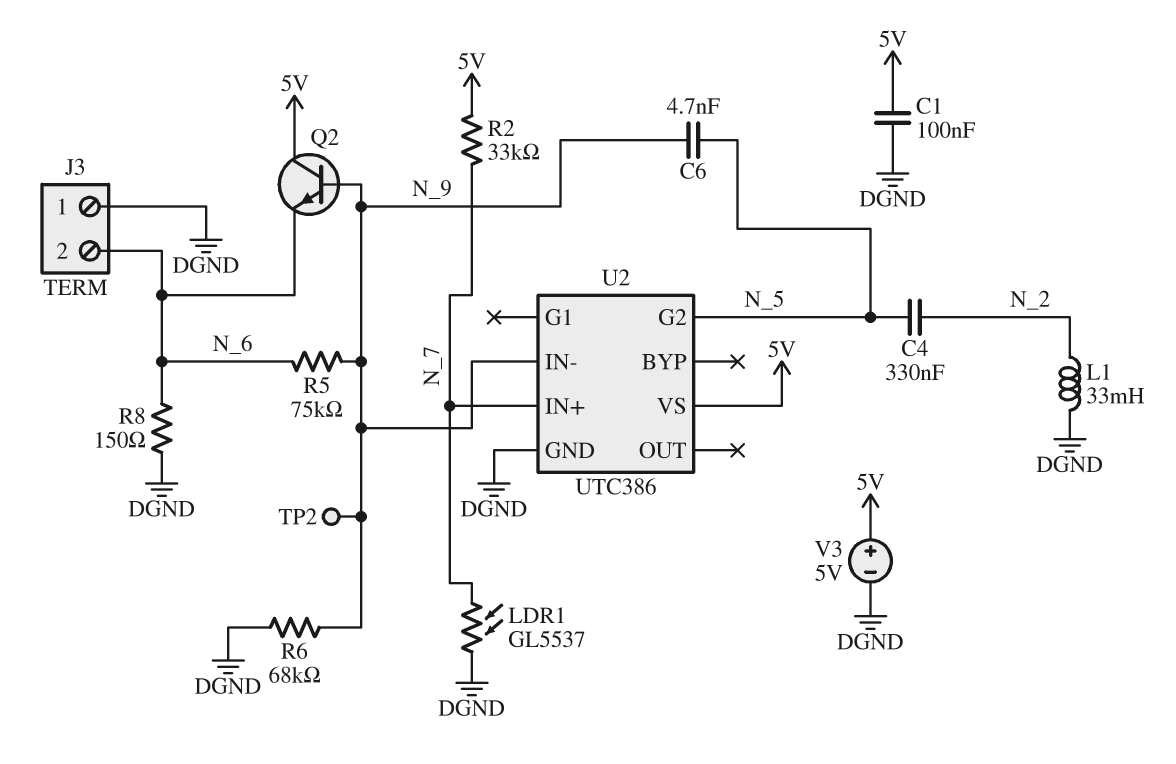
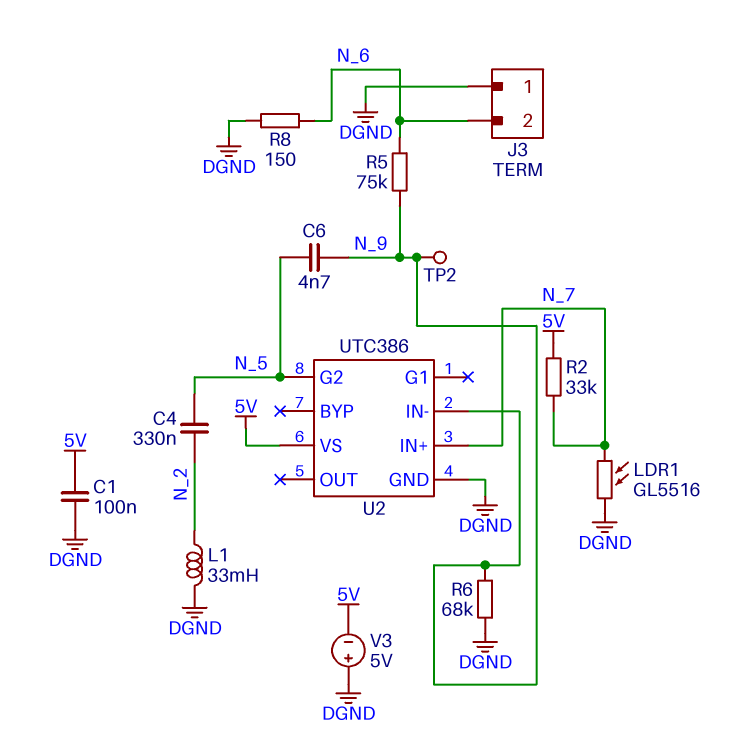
LDR1: GL5537 (DGND, N_7) -> GL5516 (DGND, N_7)
Q2: NPN (B N_9, C 5V, E N_6) -> none
V3: 5V (plus 5V, minus DGND) -> 5V (plus DGND, minus 5V)

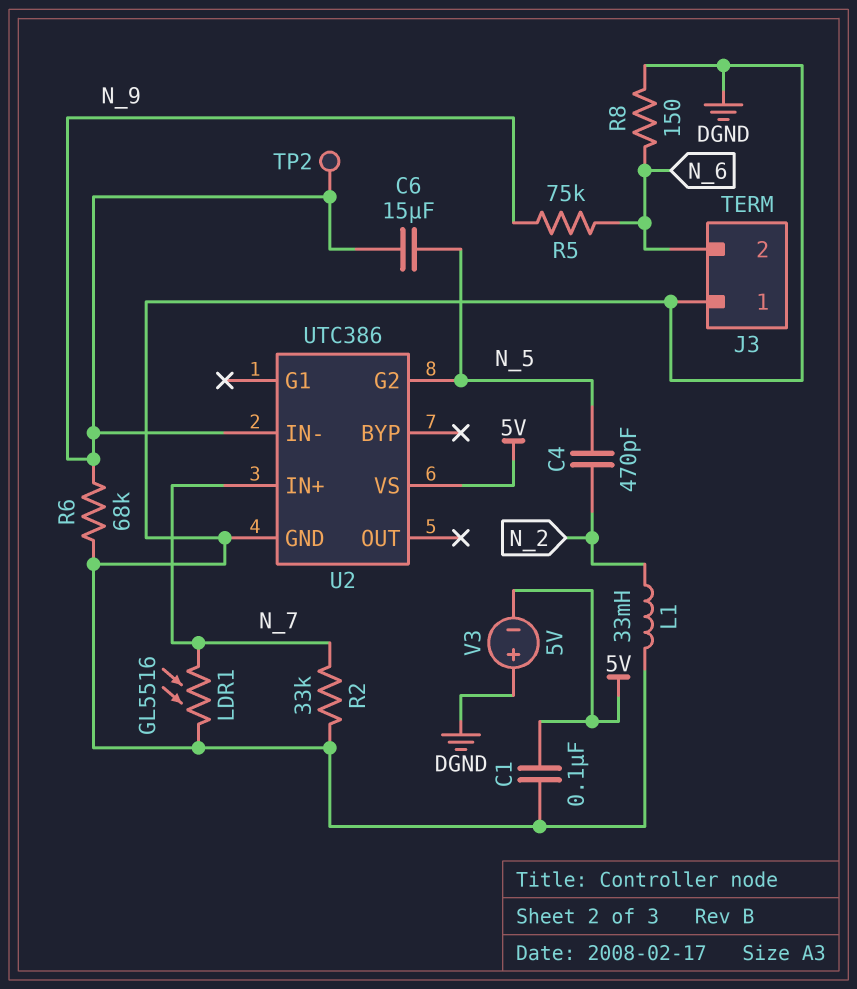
C4: 330nF (N_2, N_5) -> 470pF (N_2, N_5)
C6: 4.7nF (N_5, N_9) -> 15uF (N_5, N_9)
R2: 33k (5V, N_7) -> 33k (DGND, N_7)

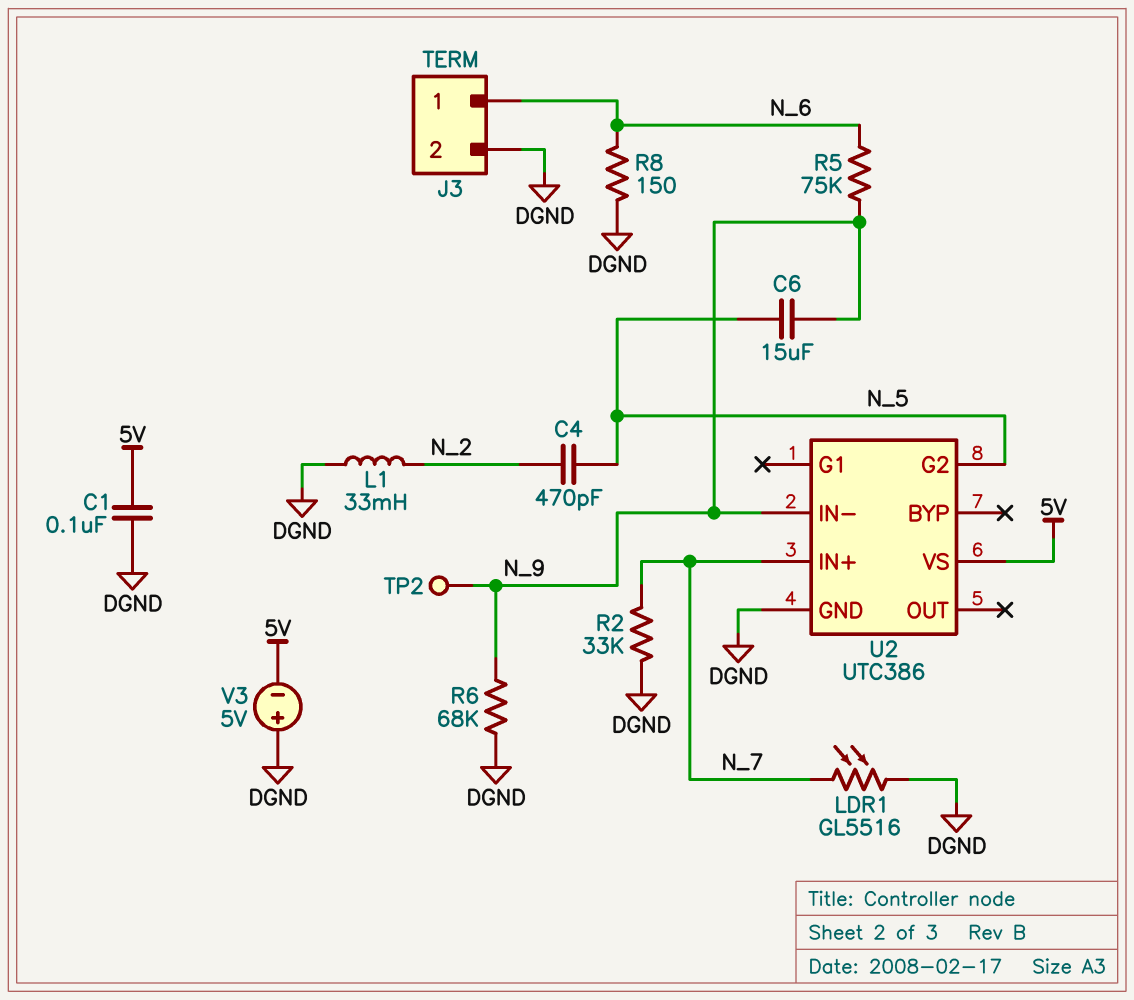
J3 pin 1: DGND -> N_6
J3 pin 2: N_6 -> DGND

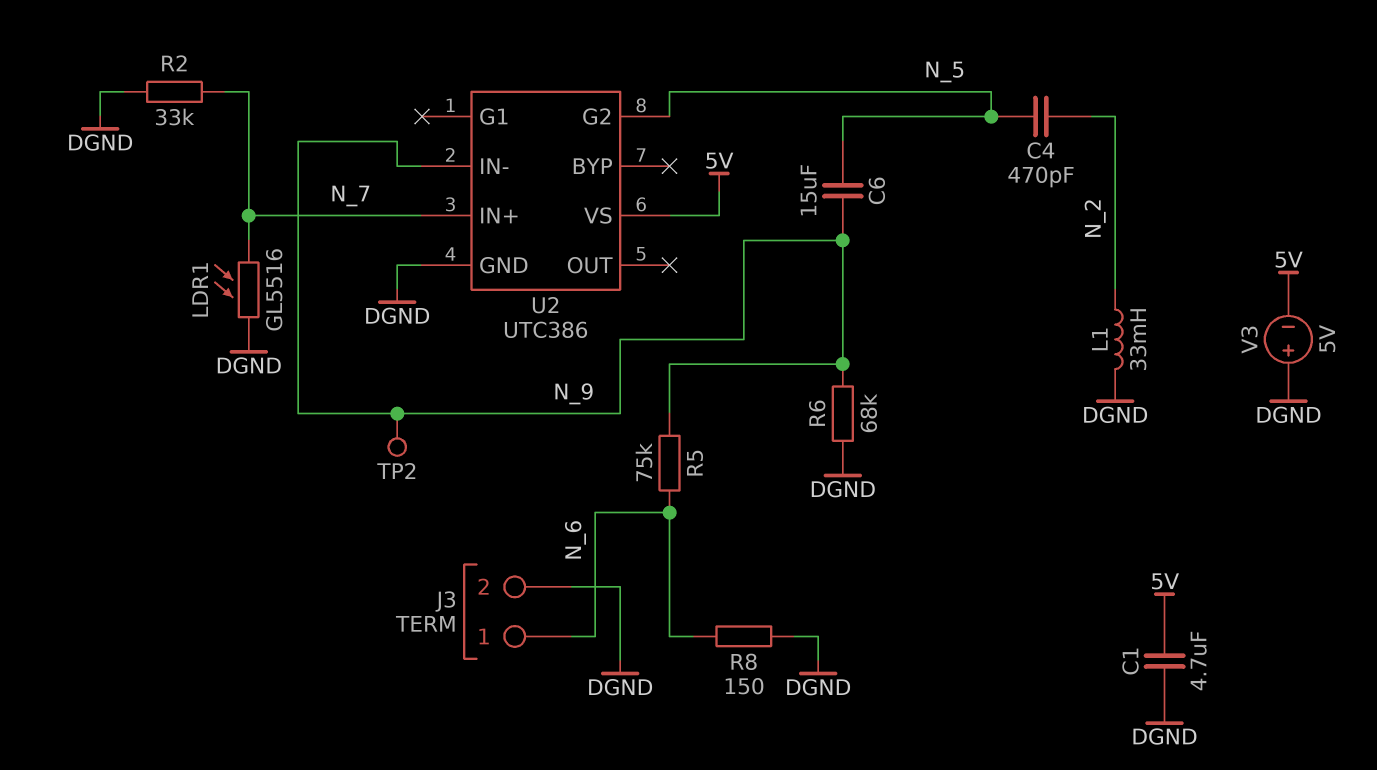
C1: 100nF (5V, DGND) -> 4.7uF (5V, DGND)

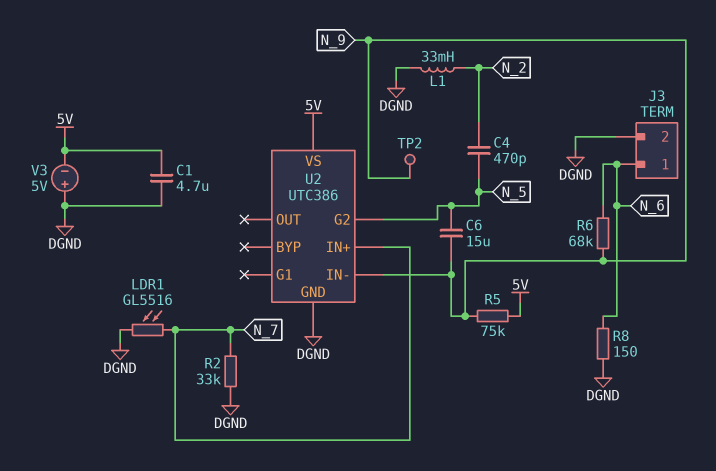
R5: 75k (N_6, N_9) -> 75k (5V, N_9)
R6: 68k (DGND, N_9) -> 68k (N_6, N_9)

